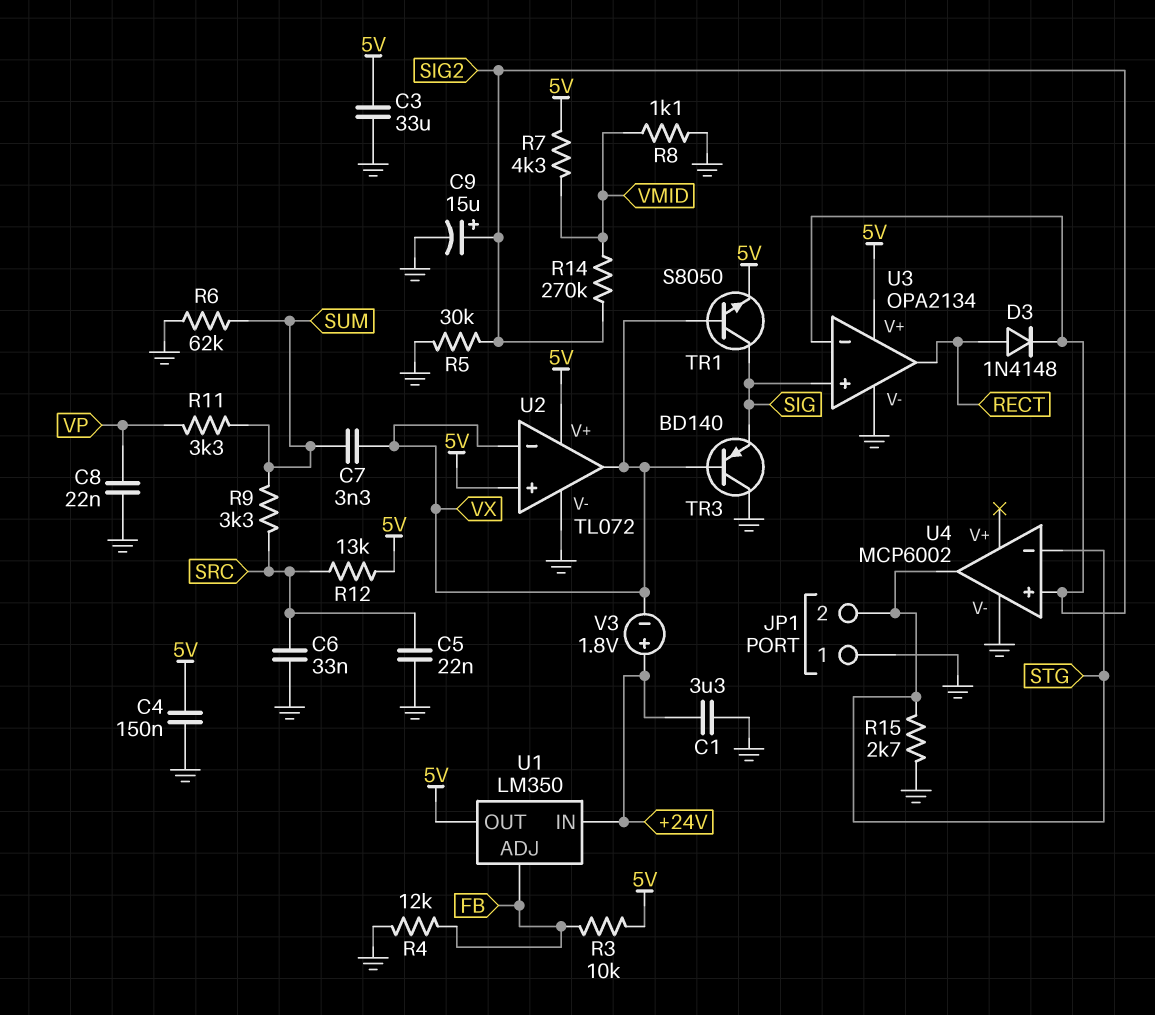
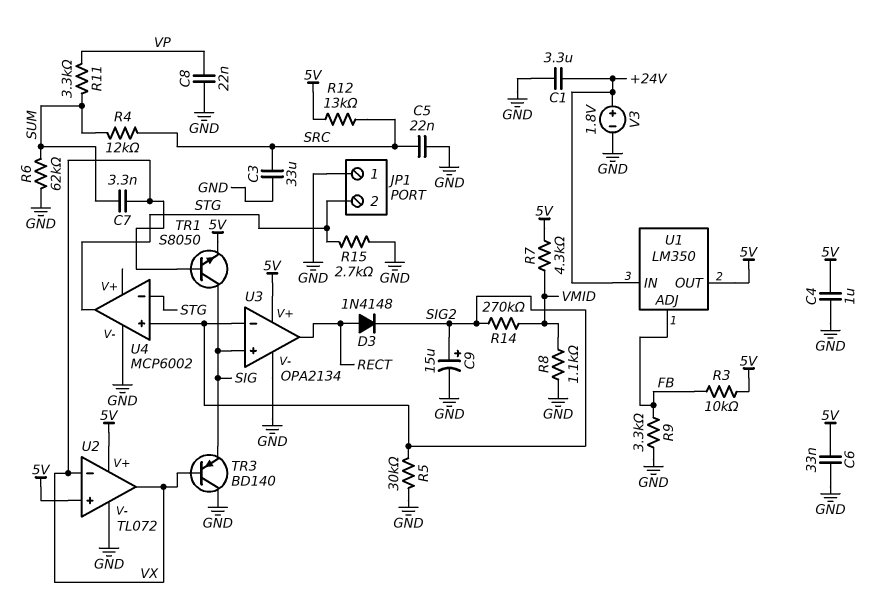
C3: 33uF (5V, GND) -> 33uF (GND, SRC)
C4: 150nF (5V, GND) -> 1uF (5V, GND)
C6: 33nF (GND, SRC) -> 33nF (5V, GND)
R4: 12k (FB, GND) -> 12k (SRC, SUM)
R9: 3.3k (SRC, SUM) -> 3.3k (FB, GND)
V3: 1.8V (plus +24V, minus VX) -> 1.8V (plus +24V, minus GND)

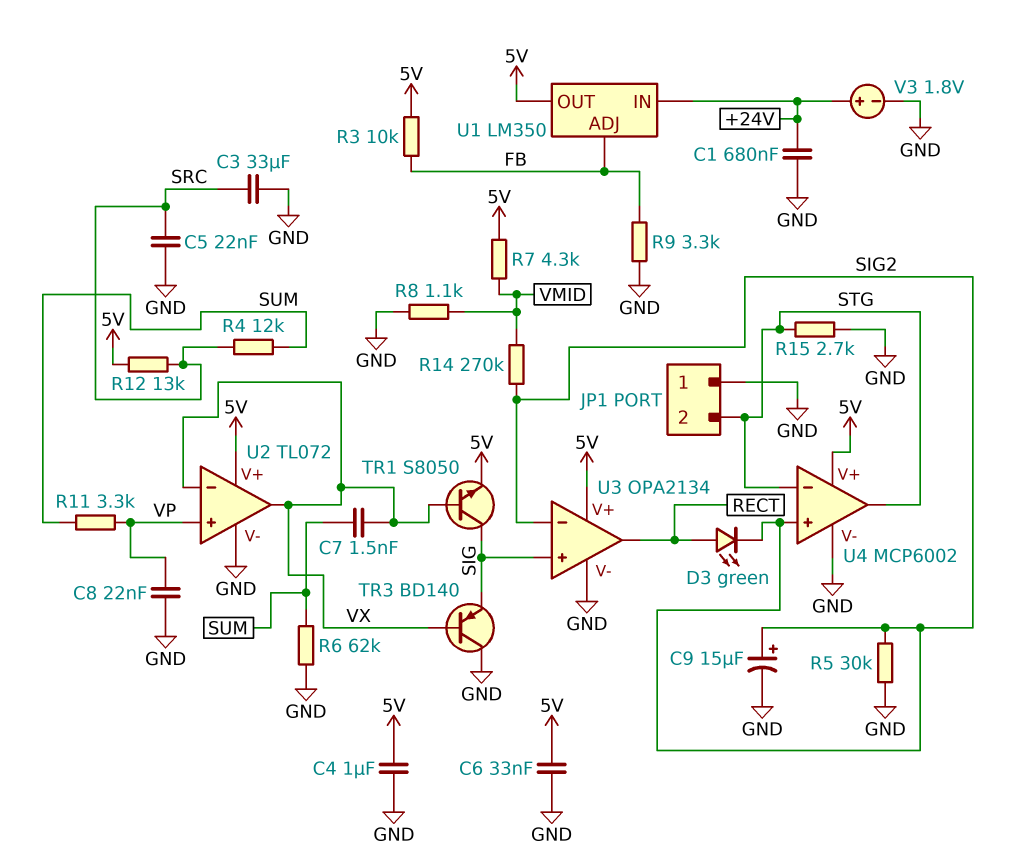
C1: 3.3uF (+24V, GND) -> 680nF (+24V, GND)
C7: 3.3nF (SUM, VX) -> 1.5nF (SUM, VX)
D3: diode 1N4148 (A RECT, K SIG2) -> LED green (A RECT, K SIG2)
U2 pin in+: 5V -> VP
U4 pin V+: none -> 5V

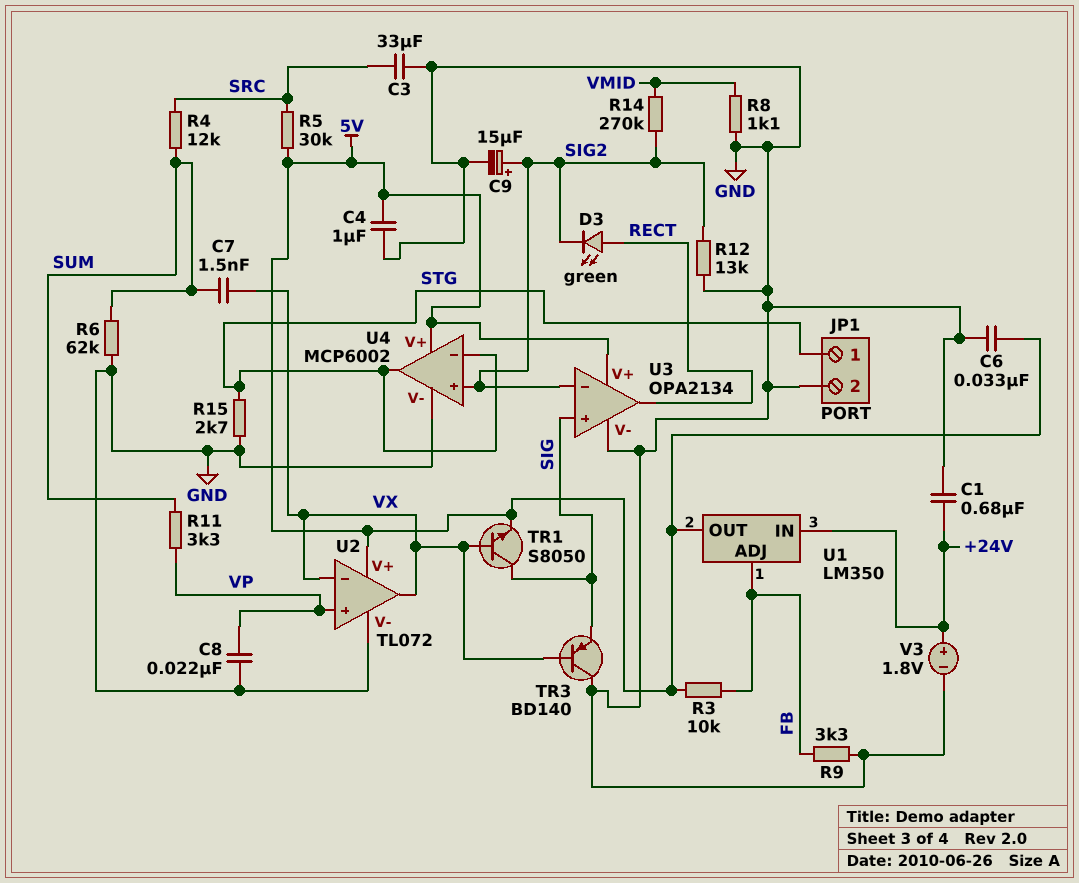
C5: 22nF (GND, SRC) -> none
JP1 pin 1: GND -> STG
JP1 pin 2: STG -> GND
R5: 30k (GND, SIG2) -> 30k (5V, SRC)
R7: 4.3k (5V, VMID) -> none
R12: 13k (5V, SRC) -> 13k (GND, SIG2)

